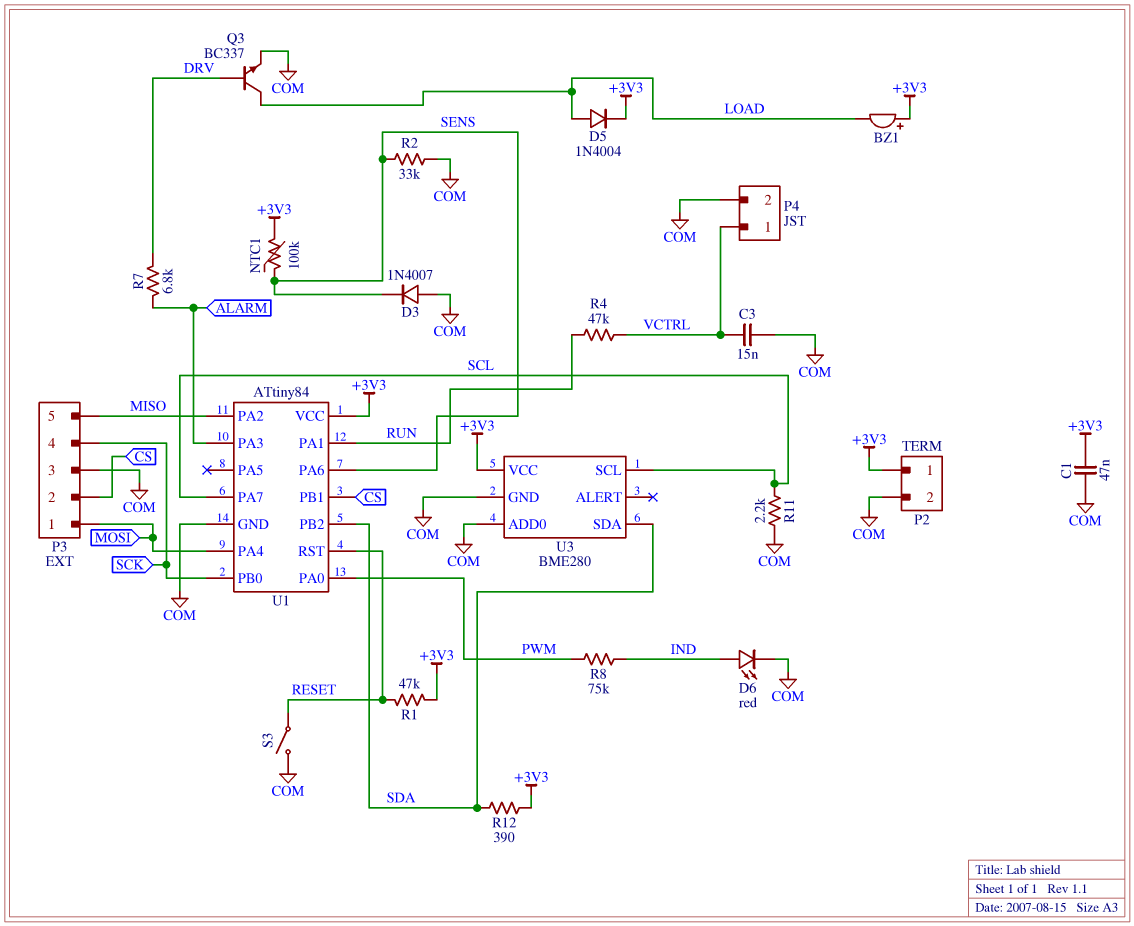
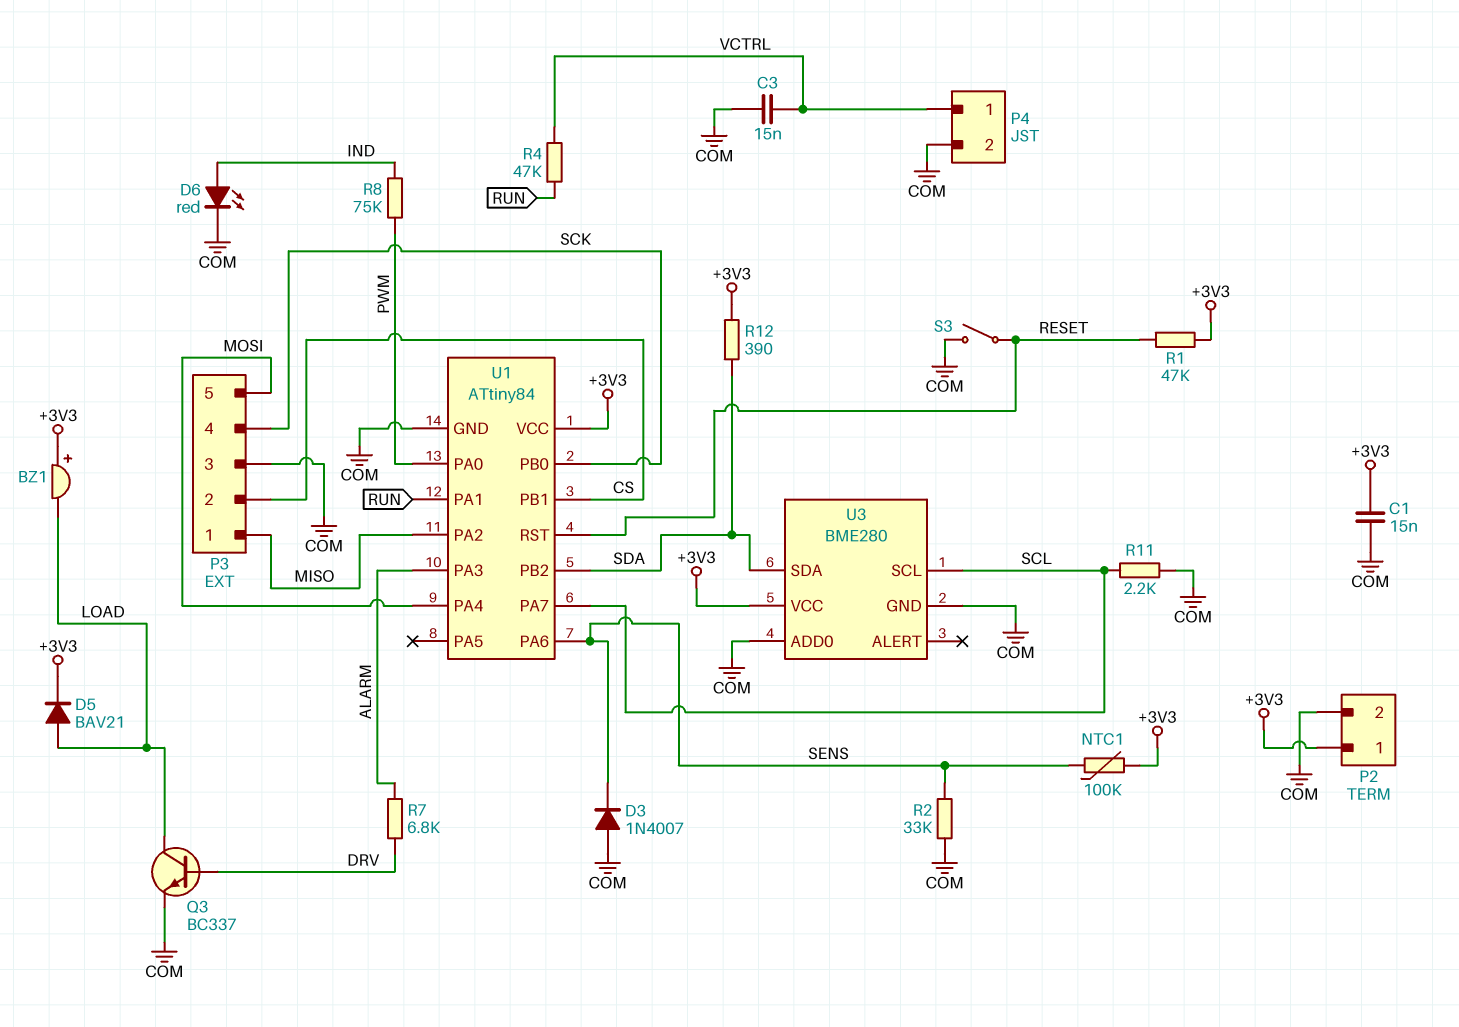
C1: 47nF (+3V3, COM) -> 15nF (+3V3, COM)
D5: diode 1N4004 (A LOAD, K +3V3) -> diode BAV21 (A LOAD, K +3V3)
P3 pin 1: MOSI -> MISO
P3 pin 5: MISO -> MOSI

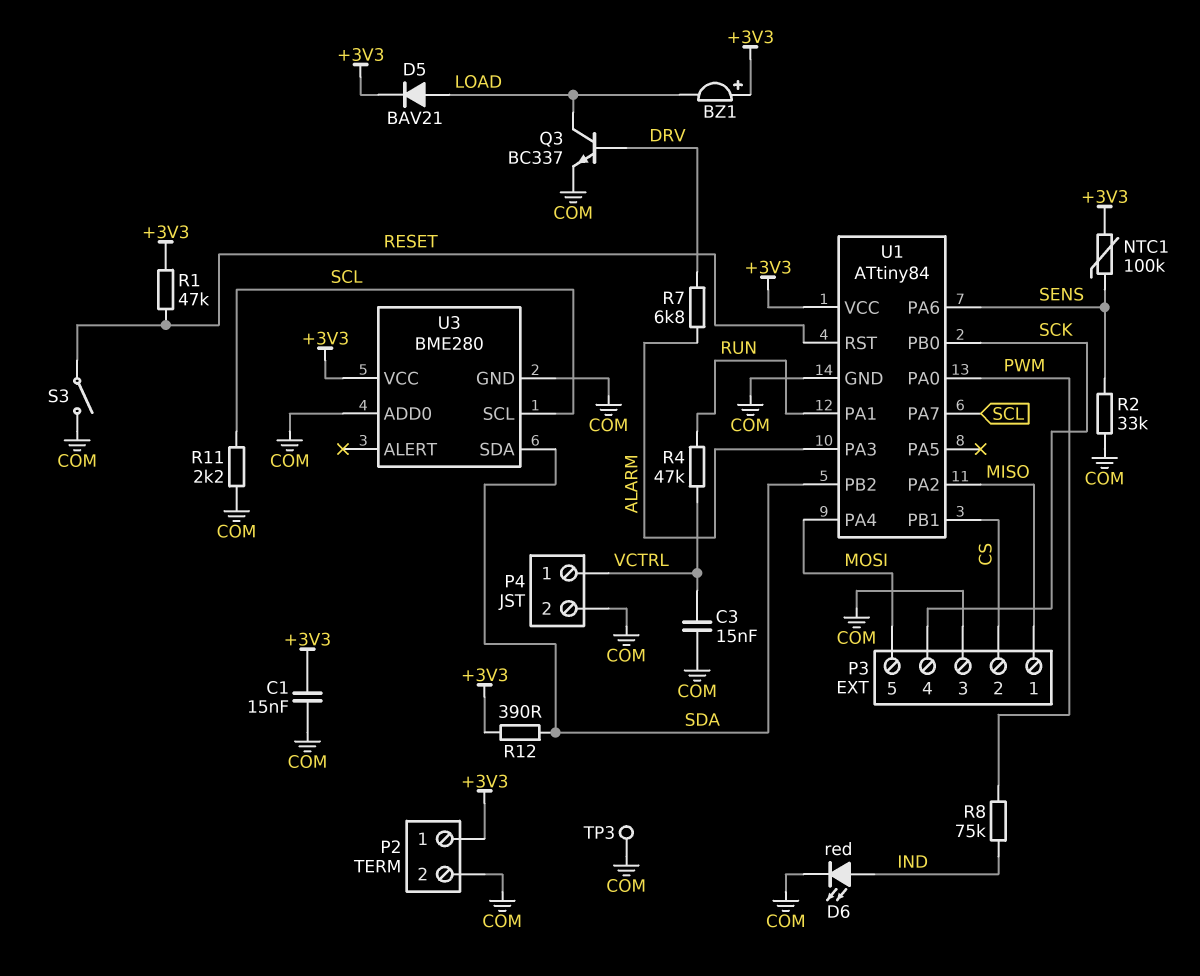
D3: diode 1N4007 (A COM, K SENS) -> none
TP3: none -> test point (COM)

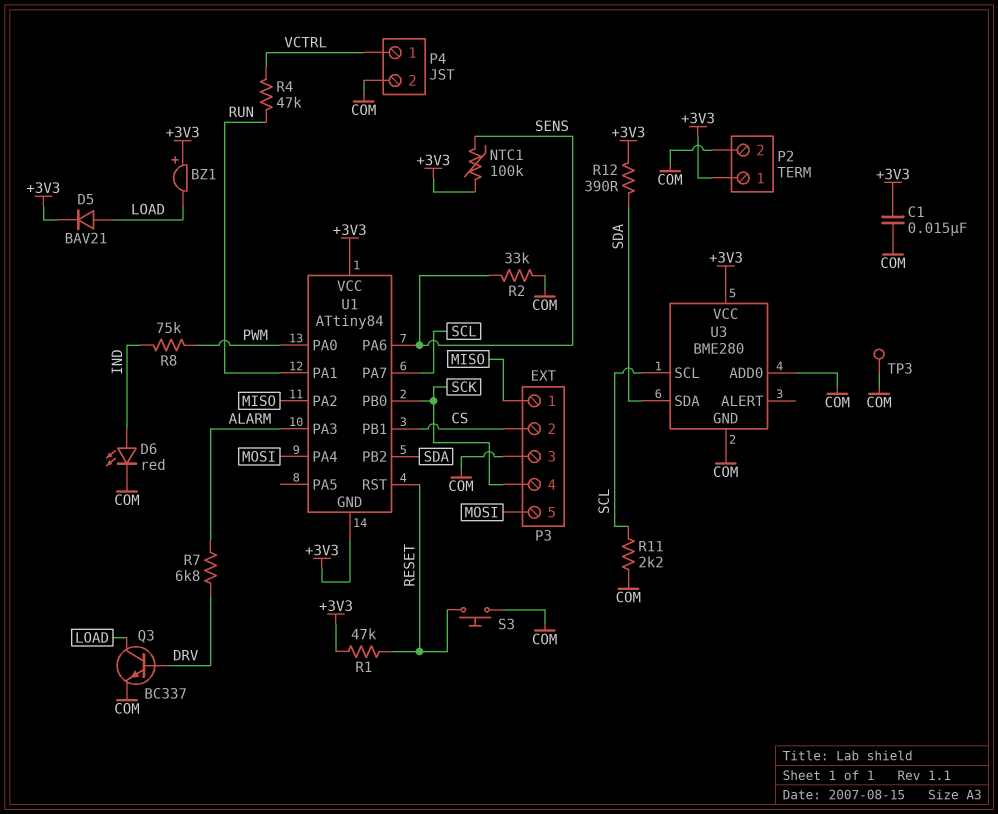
C3: 15nF (COM, VCTRL) -> none
S3: switch (COM, RESET) -> button (COM, RESET)
U1 pin GND: COM -> +3V3

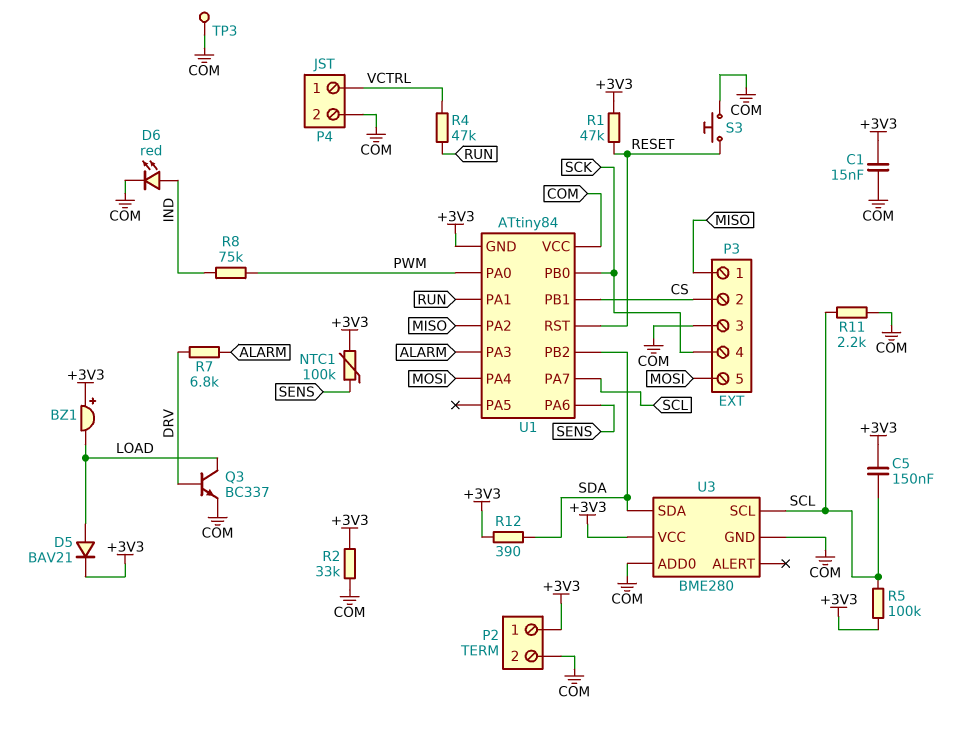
C5: none -> 150nF (+3V3, SCL)
R2: 33k (COM, SENS) -> 33k (+3V3, COM)
R5: none -> 100k (+3V3, SCL)
U1 pin VCC: +3V3 -> COM

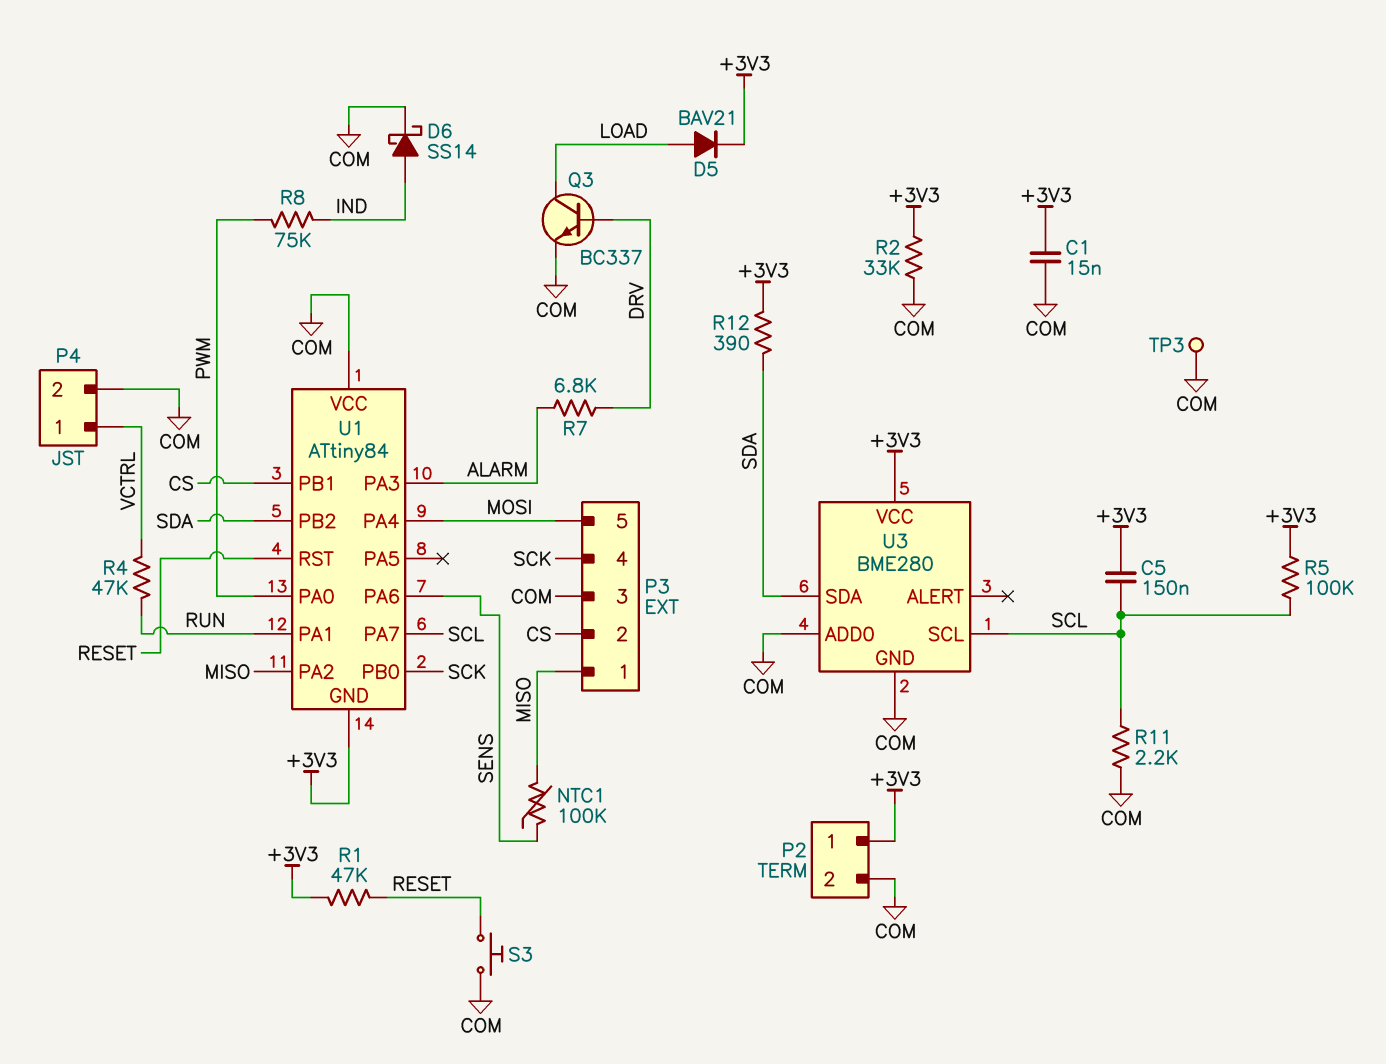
BZ1: buzzer (plus +3V3, minus LOAD) -> none
D6: LED red (A IND, K COM) -> schottky SS14 (A IND, K COM)
NTC1: 100k (+3V3, SENS) -> 100k (MISO, SENS)

